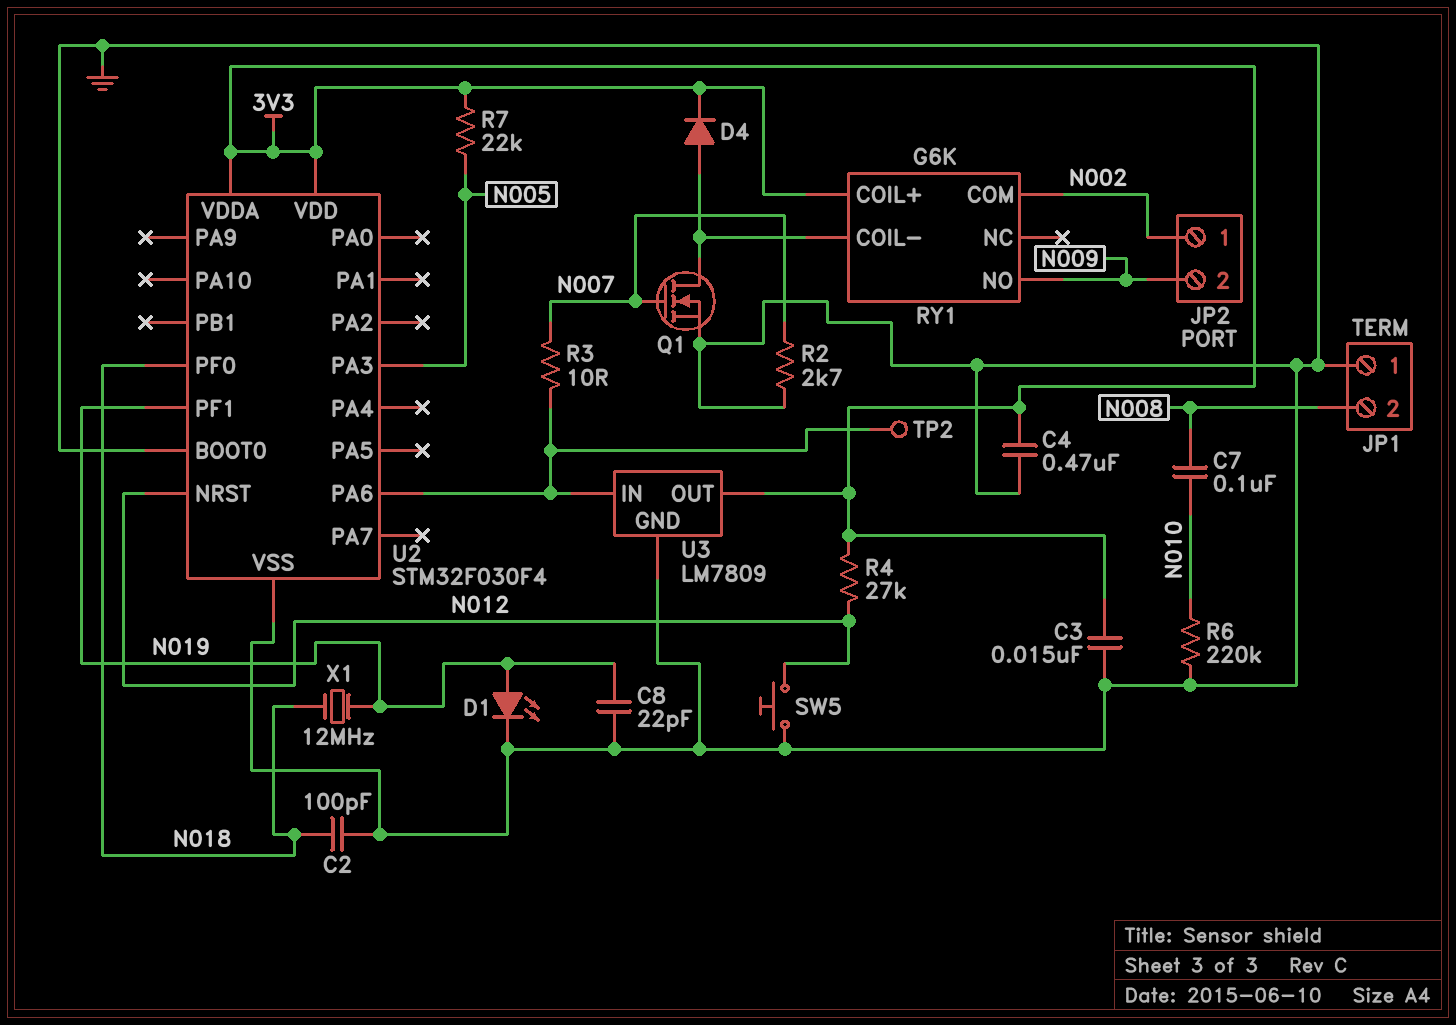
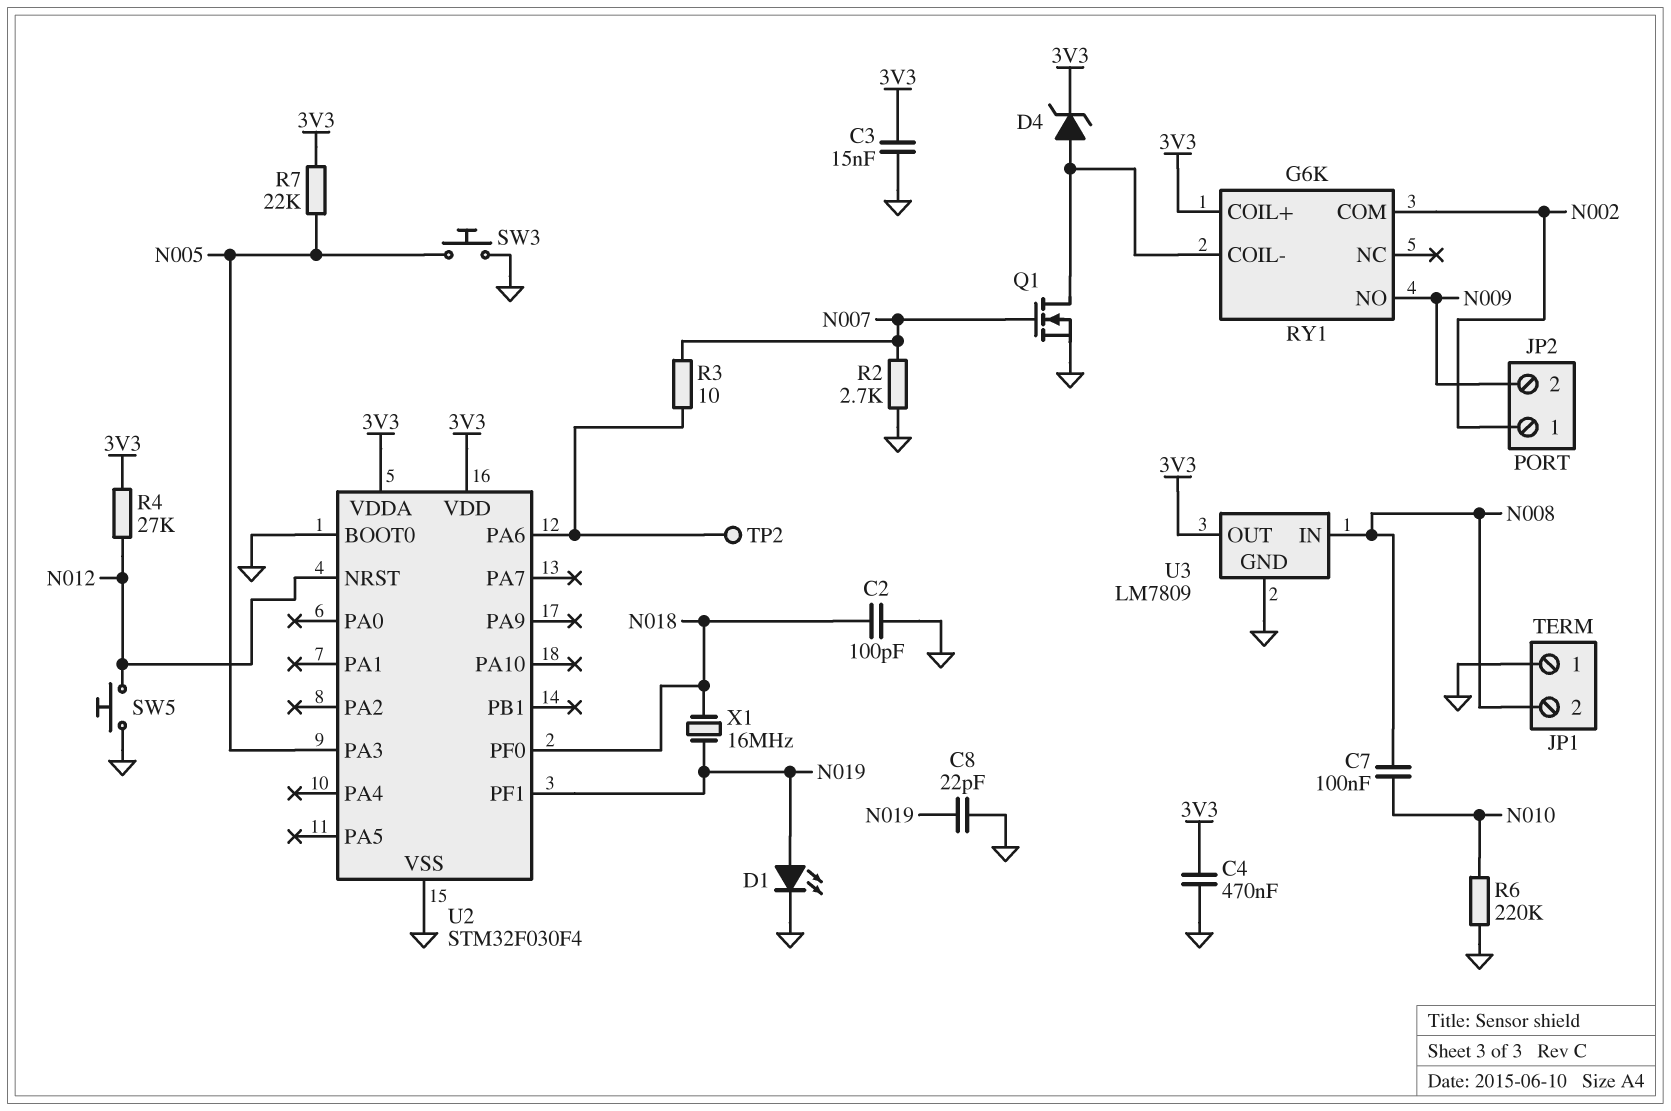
D4: diode (A RY1/COIL-, K 3V3) -> zener (A RY1/COIL-, K 3V3)
SW3: none -> button (GND, N005)
U3 pin IN: U2/PA6 -> N008
X1: 12MHz (N018, N019) -> 16MHz (N018, N019)

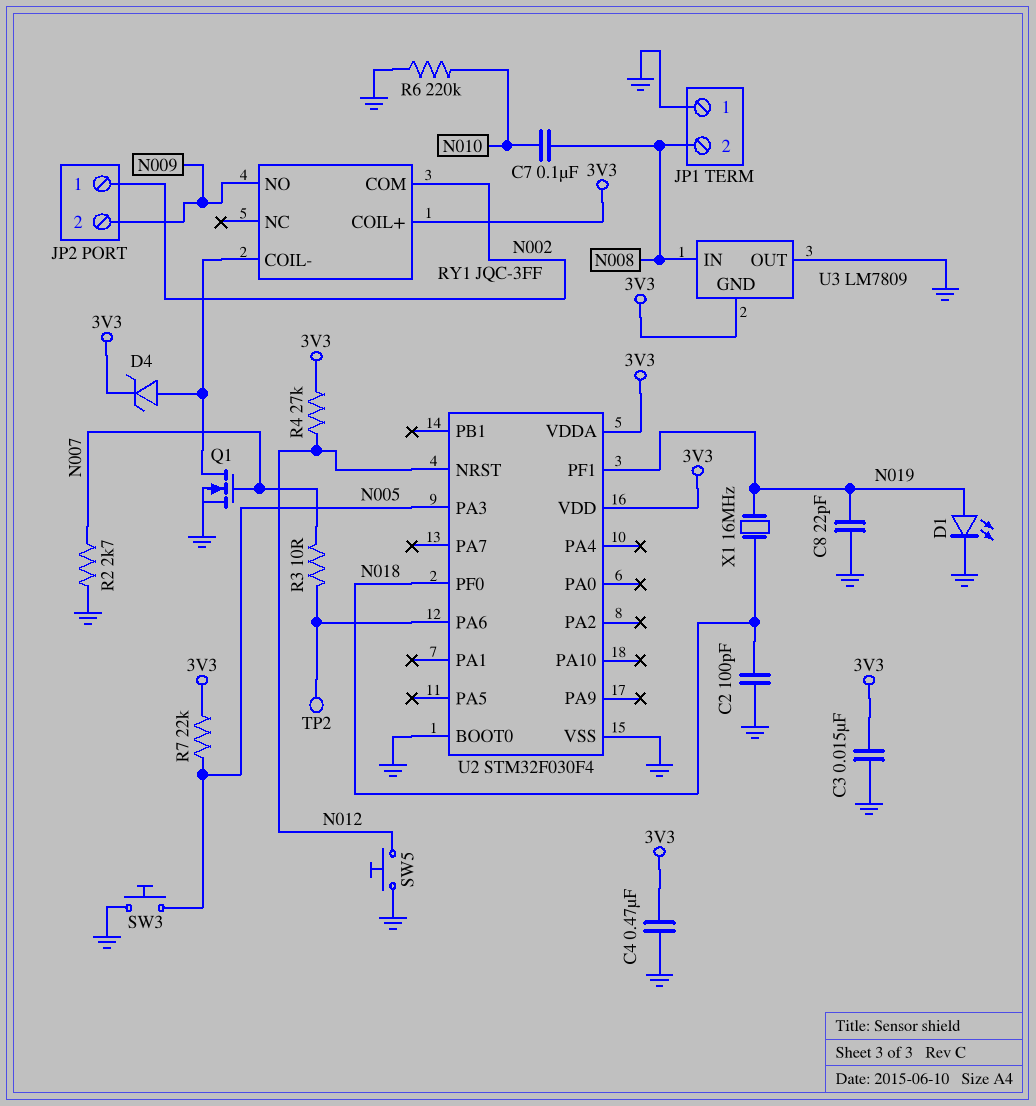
RY1: G6K -> JQC-3FF
U3 pin GND: GND -> 3V3
U3 pin OUT: 3V3 -> GND

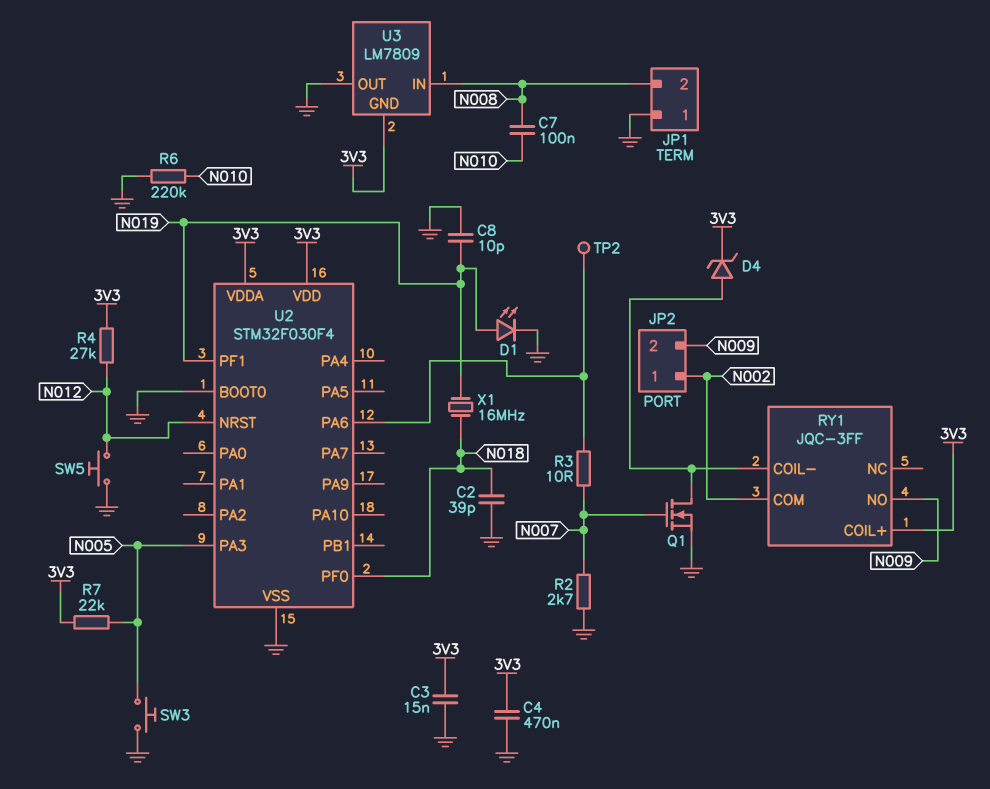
C2: 100pF (GND, N018) -> 39pF (GND, N018)
C8: 22pF (GND, N019) -> 10pF (GND, N019)

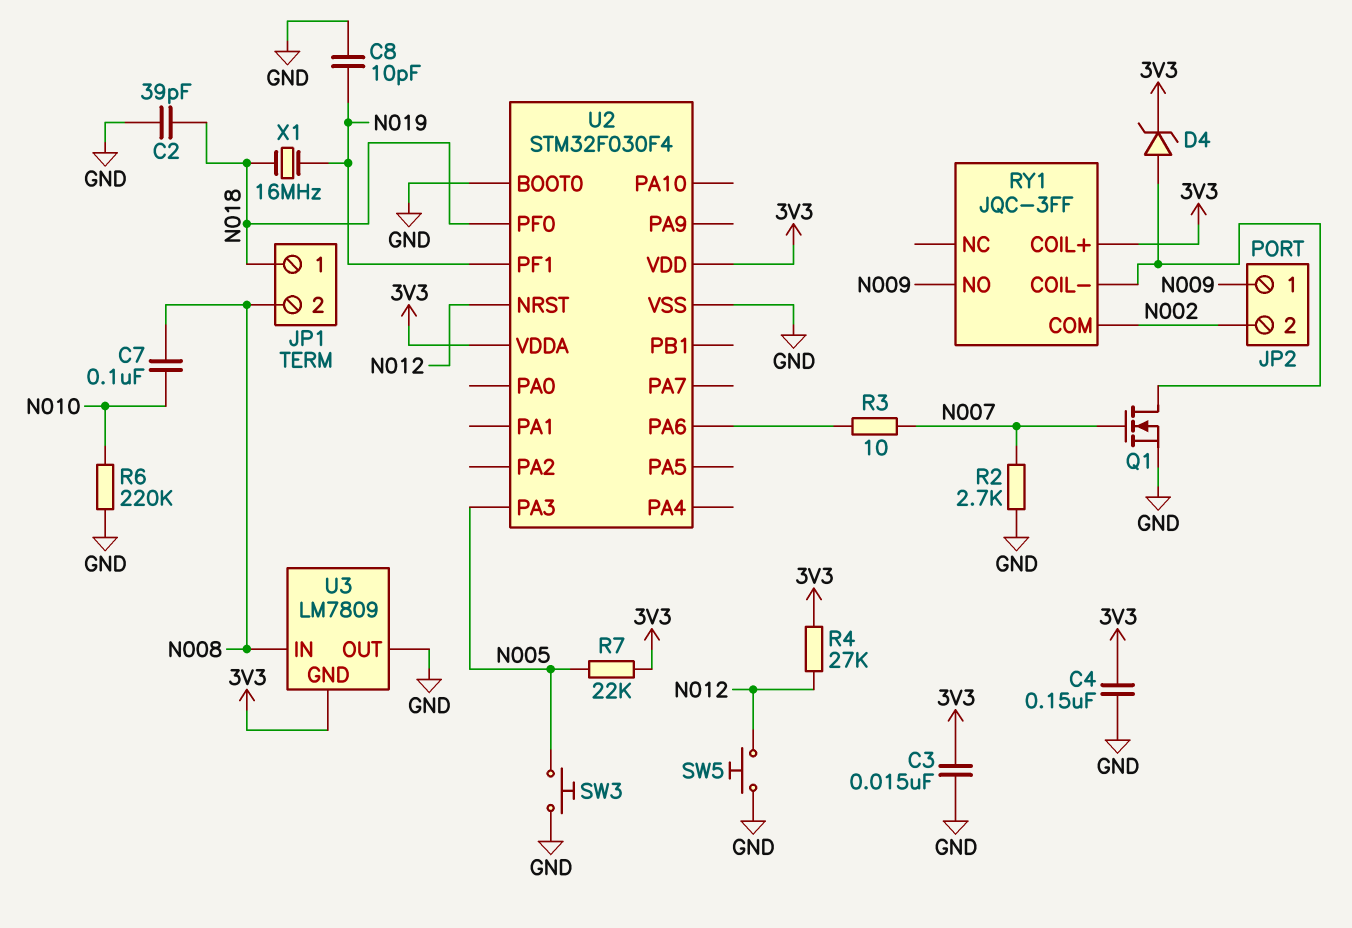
C4: 470nF (3V3, GND) -> 150nF (3V3, GND)
D1: LED (A N019, K GND) -> none
JP1 pin 1: GND -> N018
JP2 pin 1: N002 -> N009
JP2 pin 2: N009 -> N002
TP2: test point (U2/PA6) -> none

